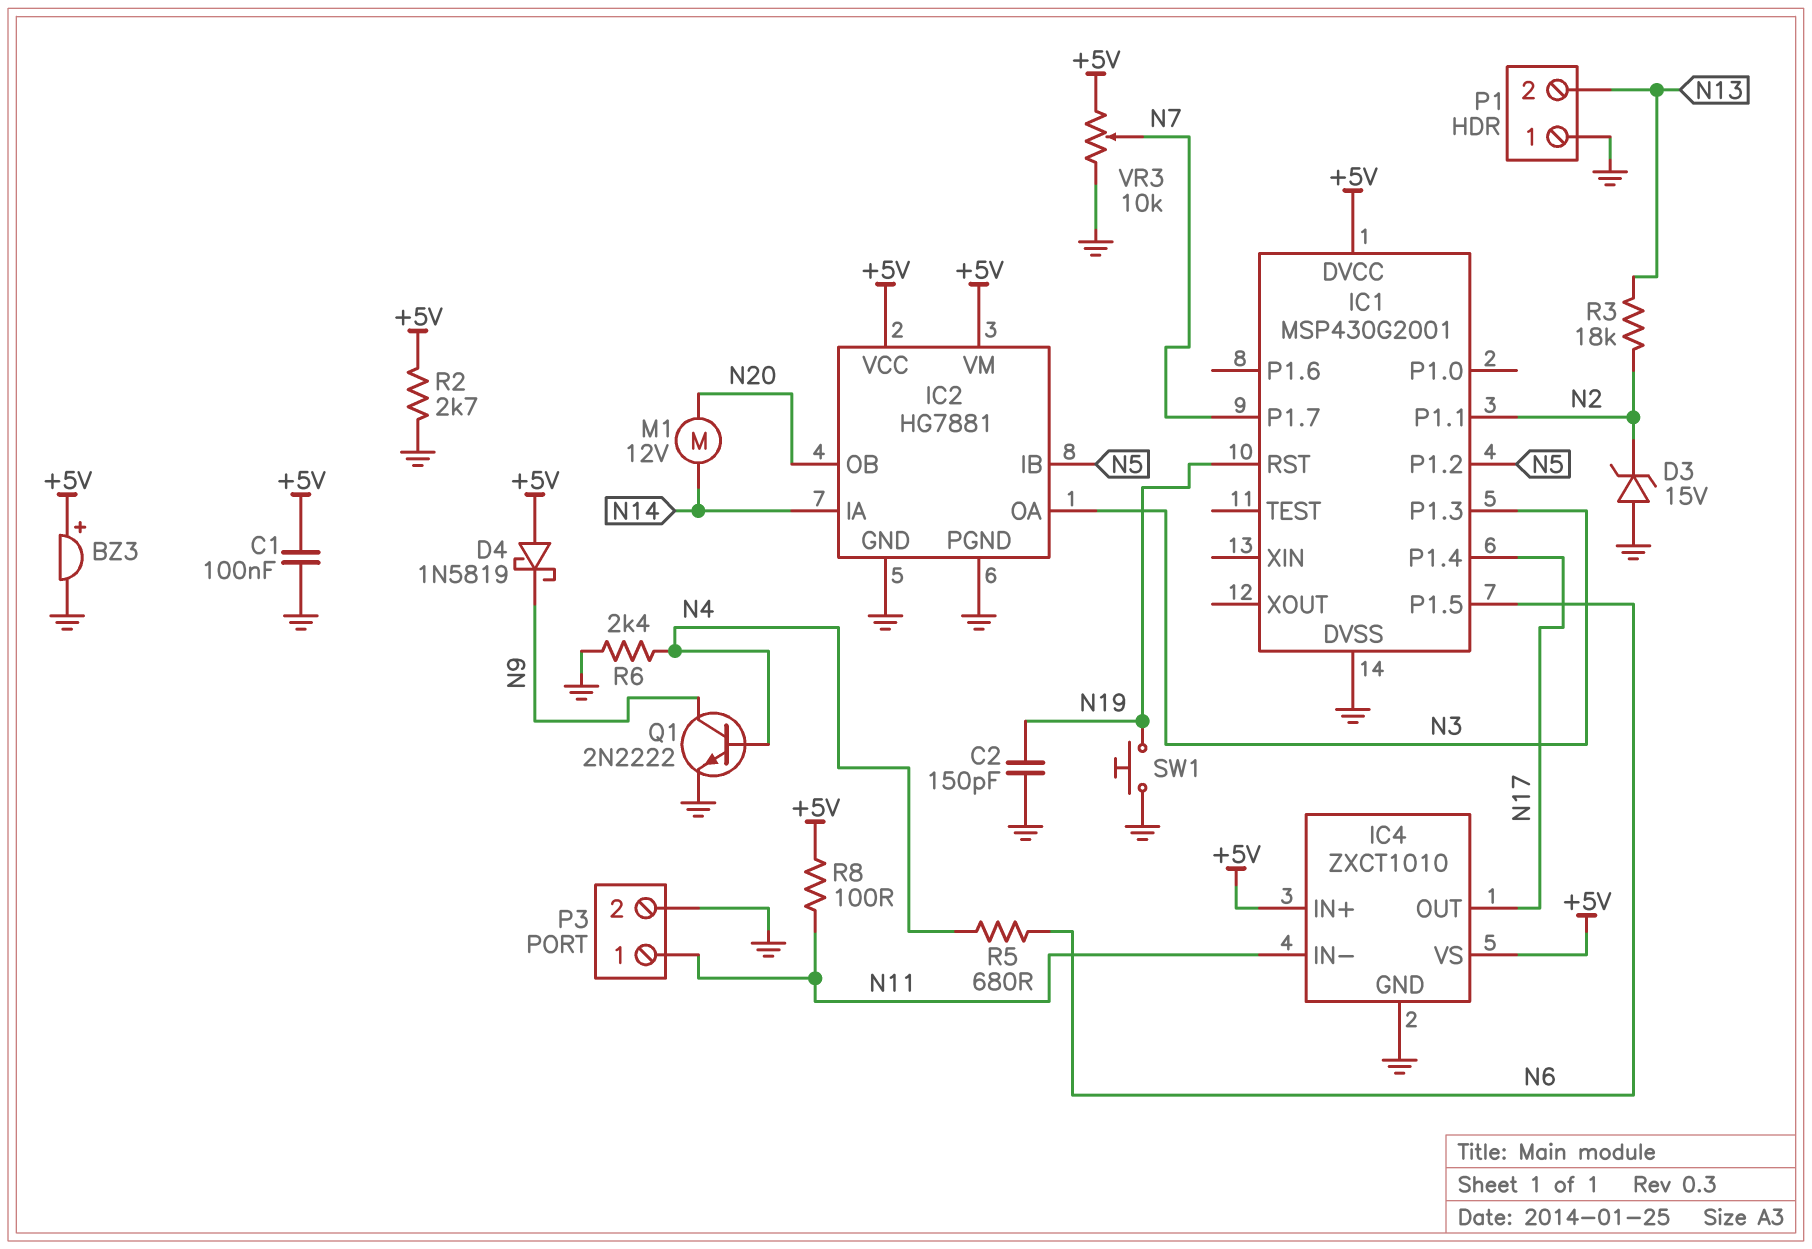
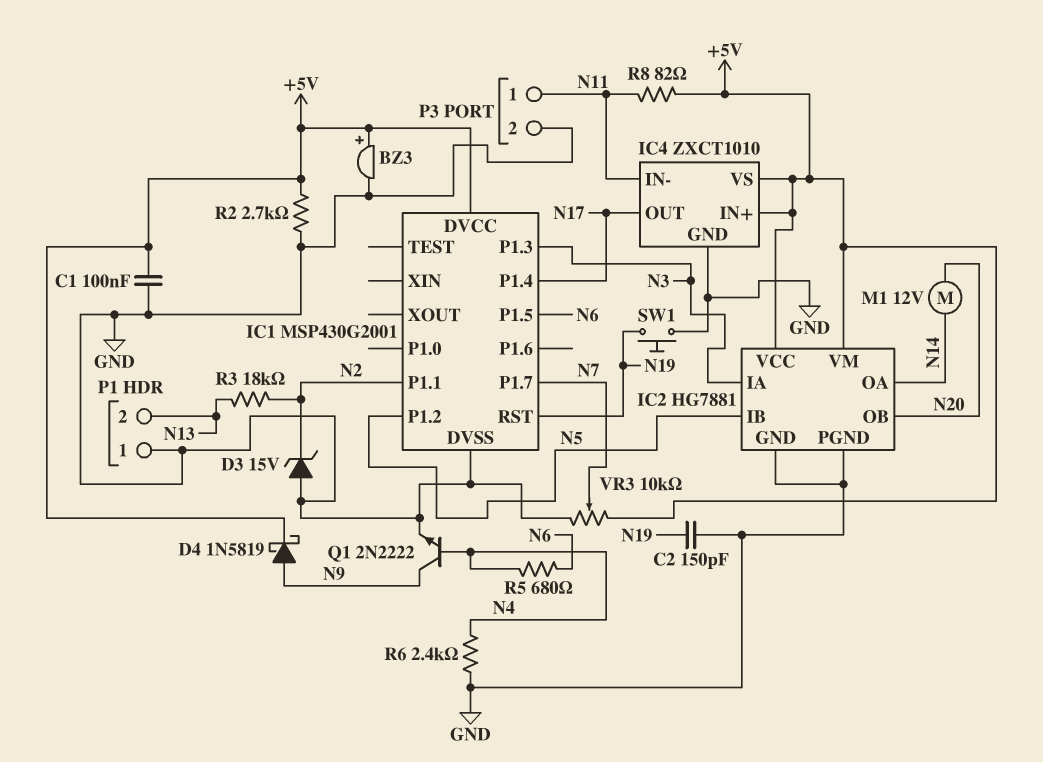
D4: schottky 1N5819 (A +5V, K N9) -> schottky 1N5819 (A N9, K +5V)
IC2 pin IA: N14 -> N3
IC2 pin OA: N3 -> N14
R8: 100 (+5V, N11) -> 82 (+5V, N11)

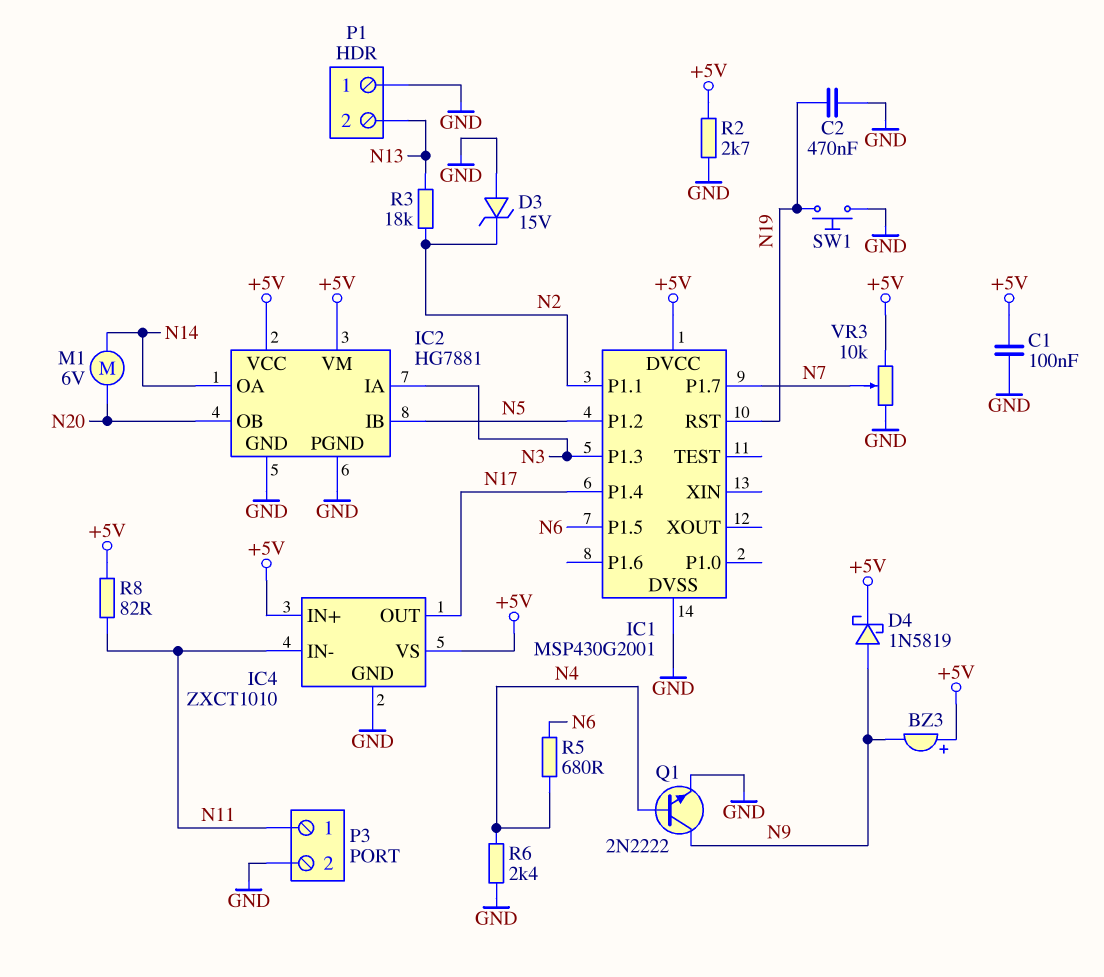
BZ3: buzzer (plus +5V, minus GND) -> buzzer (plus +5V, minus N9)
C2: 150pF (GND, N19) -> 470nF (GND, N19)
M1: motor 12V (N14, N20) -> motor 6V (N14, N20)

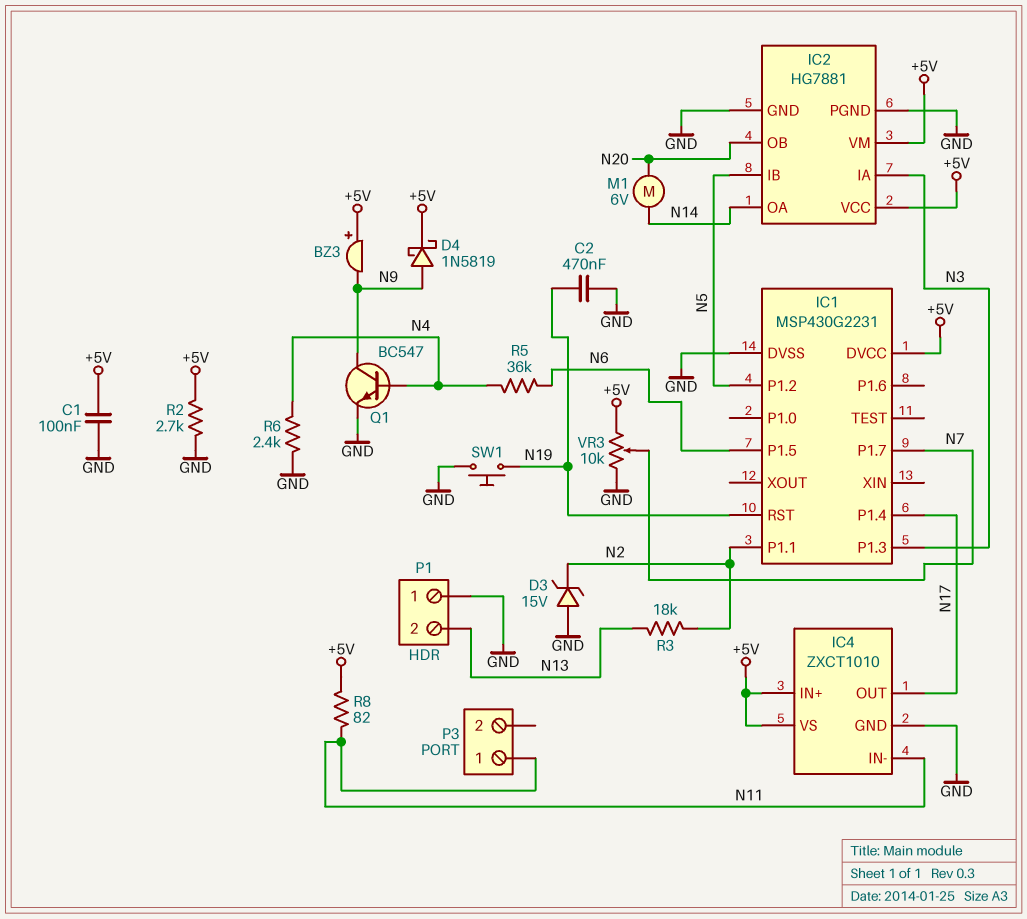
IC1: MSP430G2001 -> MSP430G2231
P3 pin 2: GND -> none
Q1: NPN 2N2222 (B N4, C N9, E GND) -> NPN BC547 (B N4, C N9, E GND)
R5: 680 (N4, N6) -> 36k (N4, N6)

